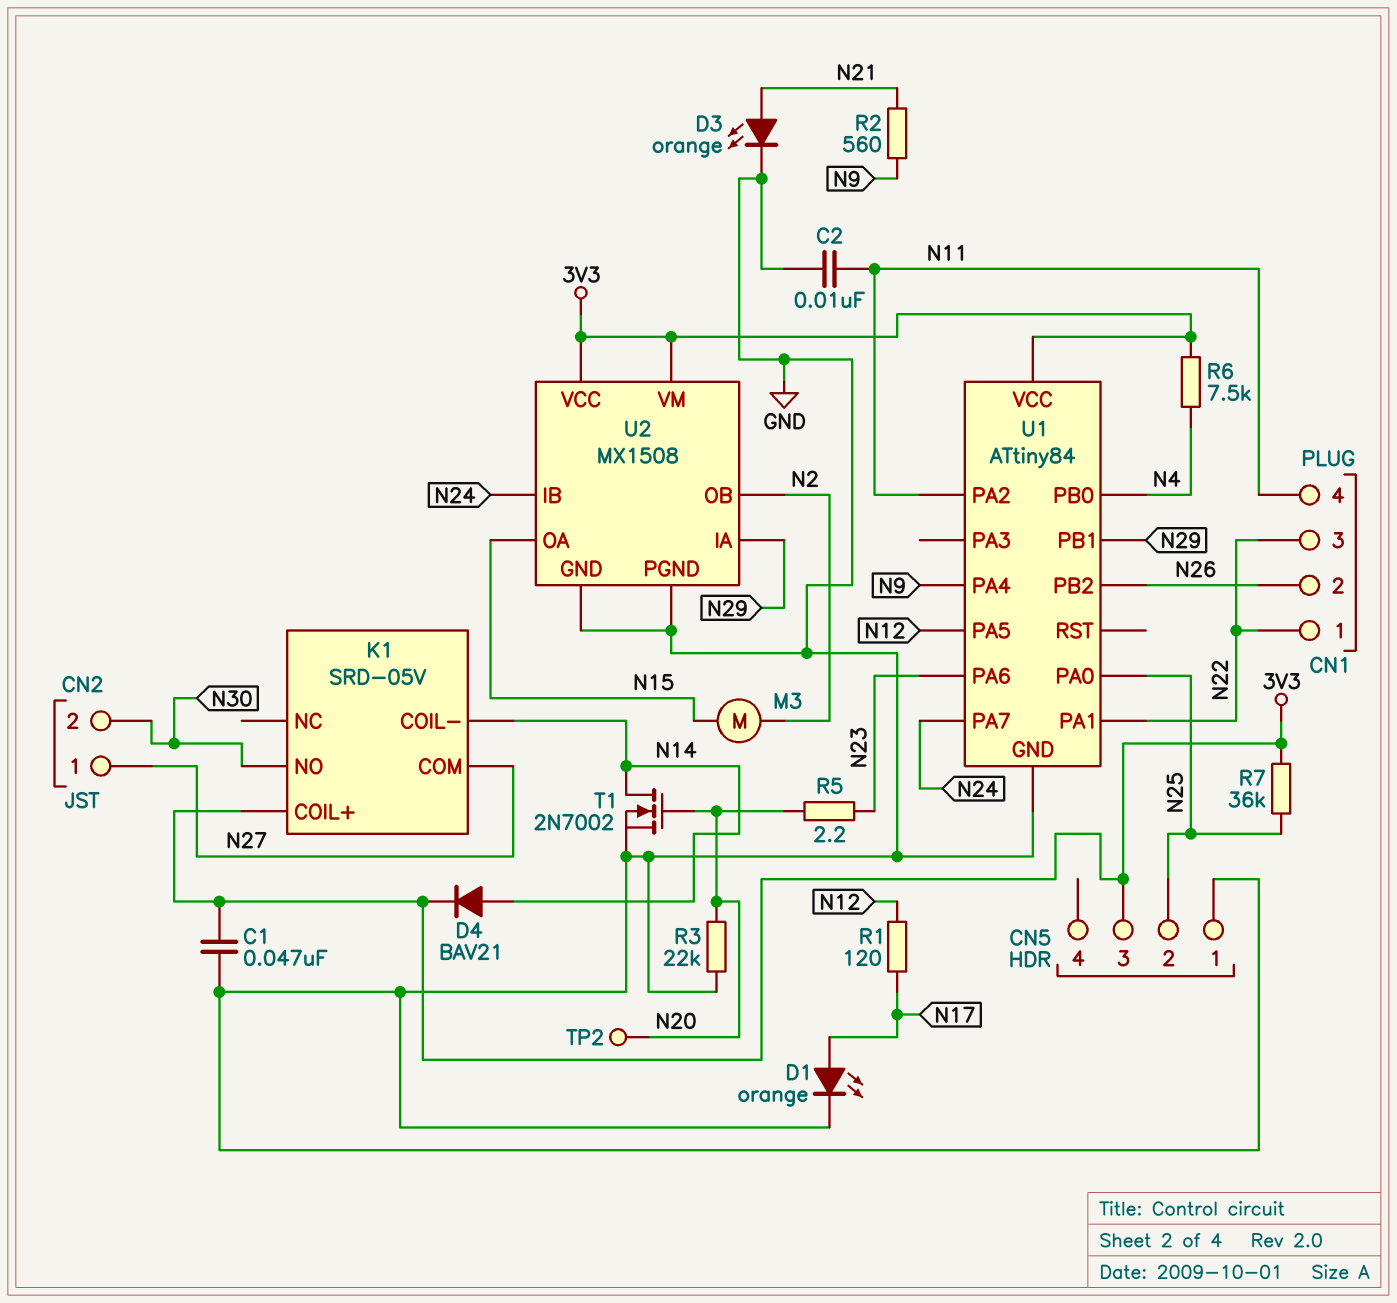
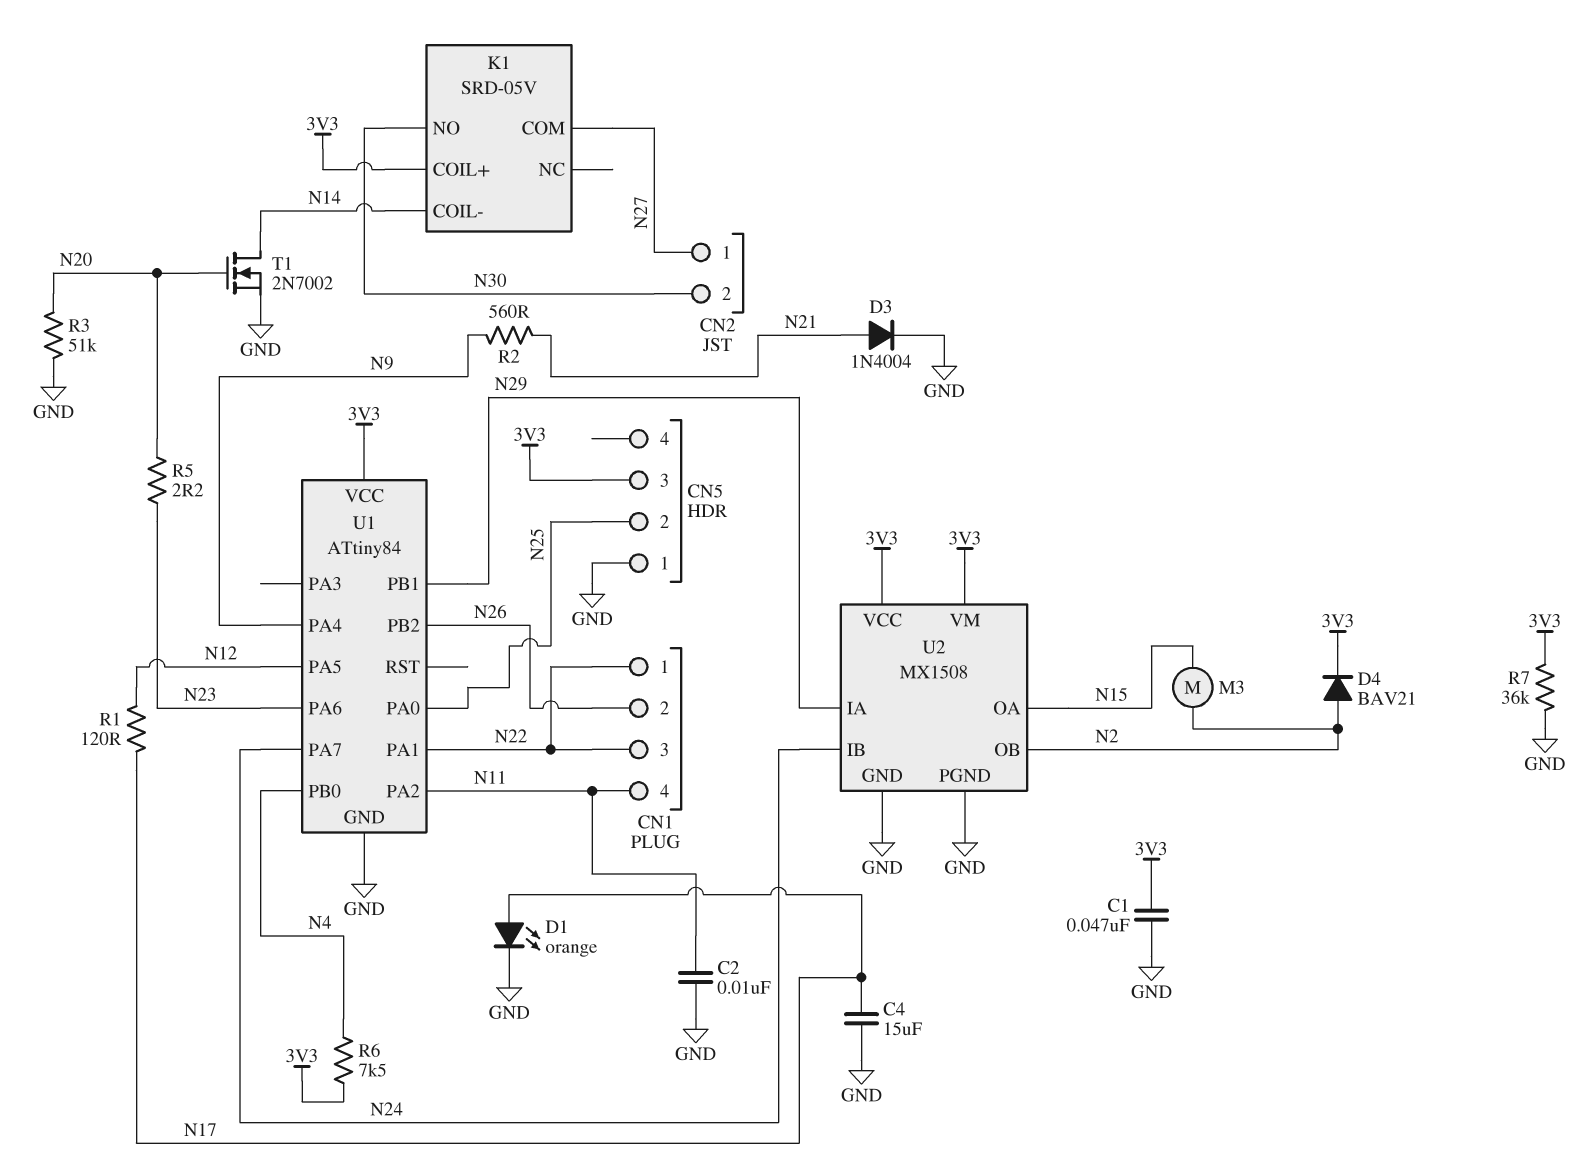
C4: none -> 15uF (GND, N17)
D3: LED orange (A N21, K GND) -> diode 1N4004 (A N21, K GND)
D4: diode BAV21 (A N14, K 3V3) -> diode BAV21 (A N2, K 3V3)
R3: 22k (GND, N20) -> 51k (GND, N20)
R7: 36k (3V3, N25) -> 36k (3V3, GND)
TP2: test point (N20) -> none

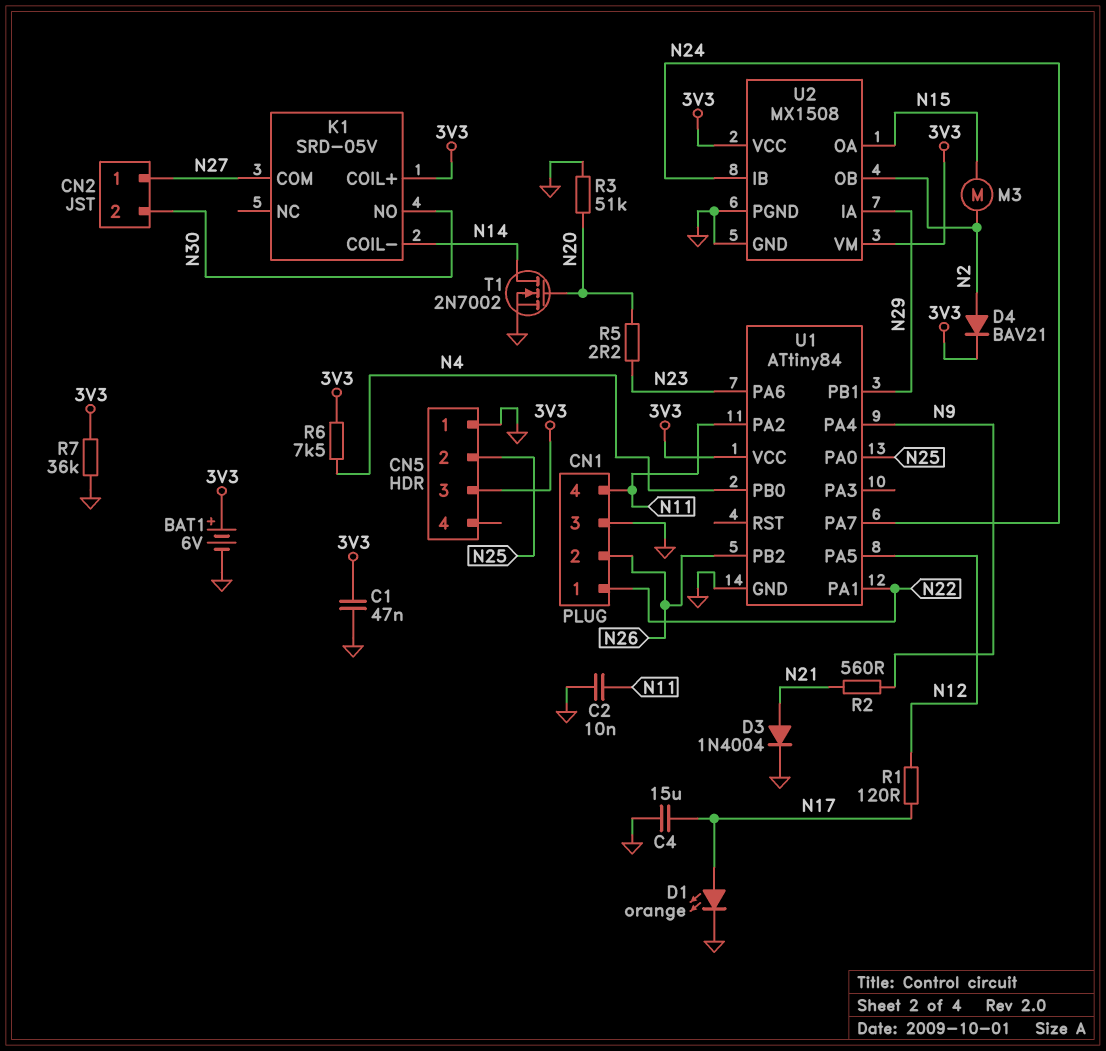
BAT1: none -> 6V (plus 3V3, minus GND)
CN1 pin 3: N22 -> GND

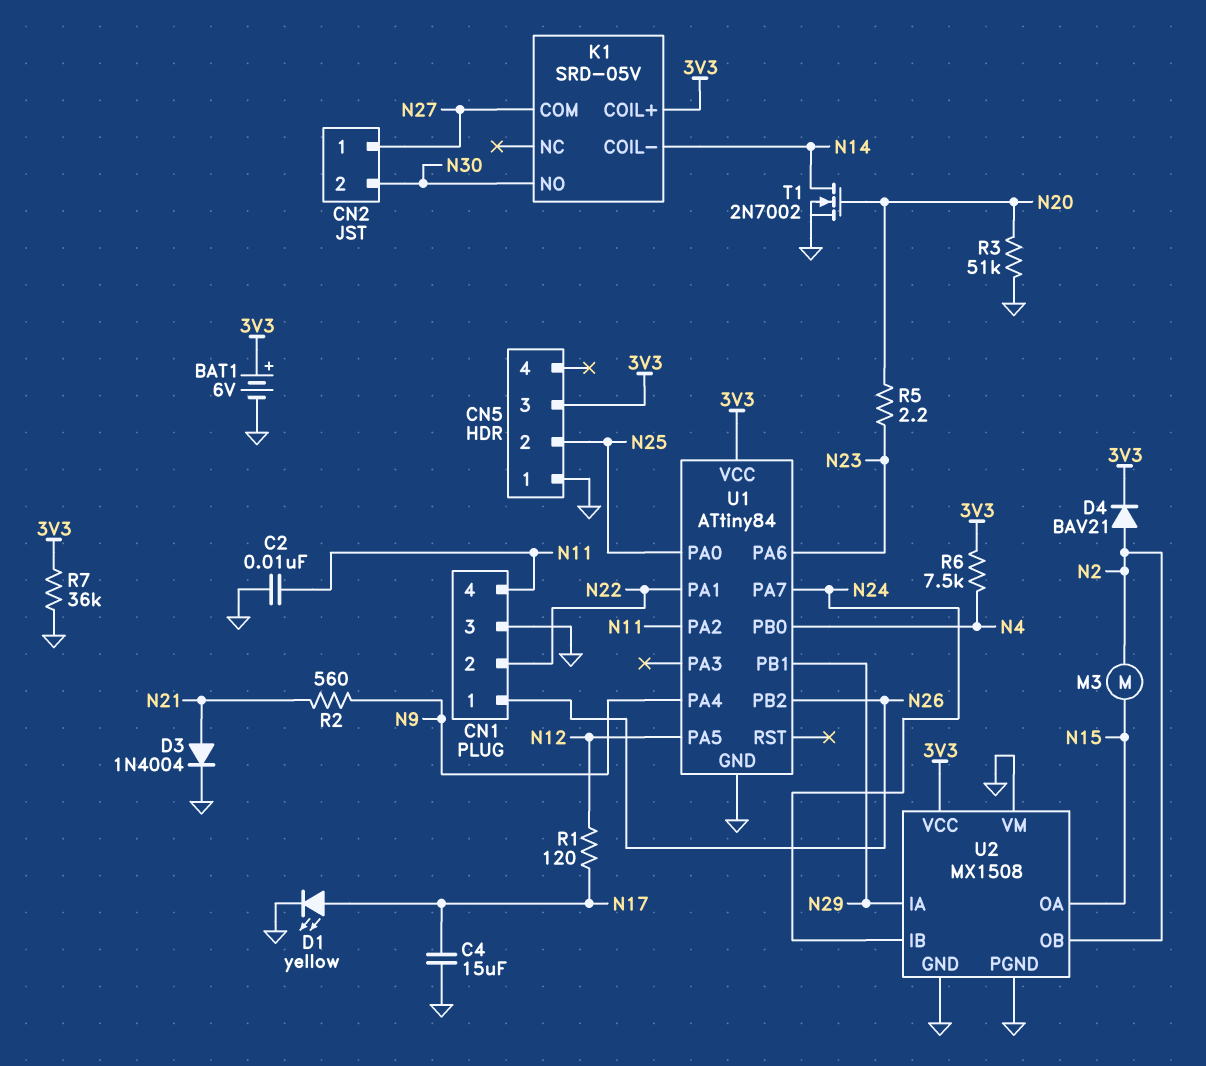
C1: 47nF (3V3, GND) -> none
CN1 pin 1: N22 -> N26
CN1 pin 2: N26 -> N22
D1: LED orange (A N17, K GND) -> LED yellow (A N17, K GND)
U2 pin VM: 3V3 -> GND

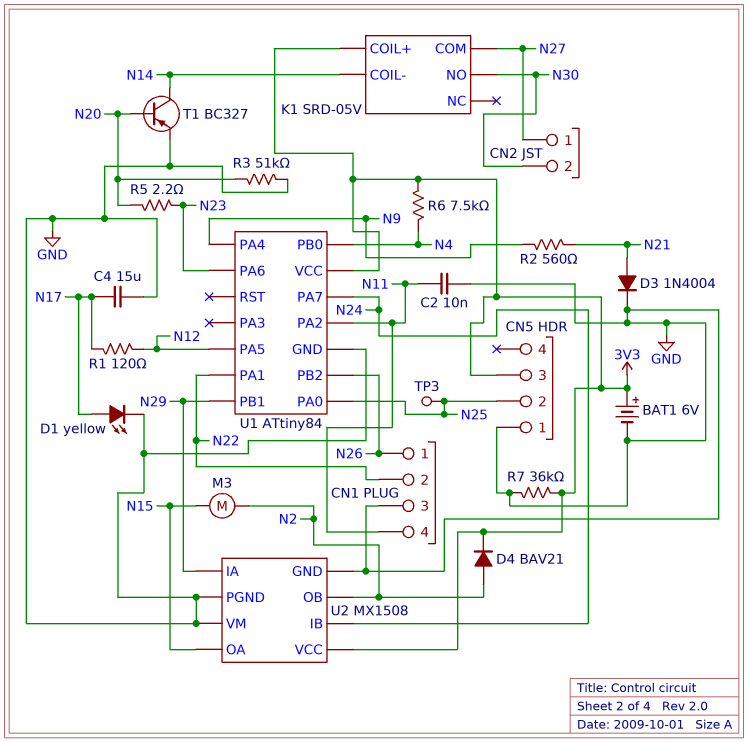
T1: NMOS 2N7002 (G N20, D N14, S GND) -> PNP BC327 (B N20, C N14, E GND)
TP3: none -> test point (N25)

